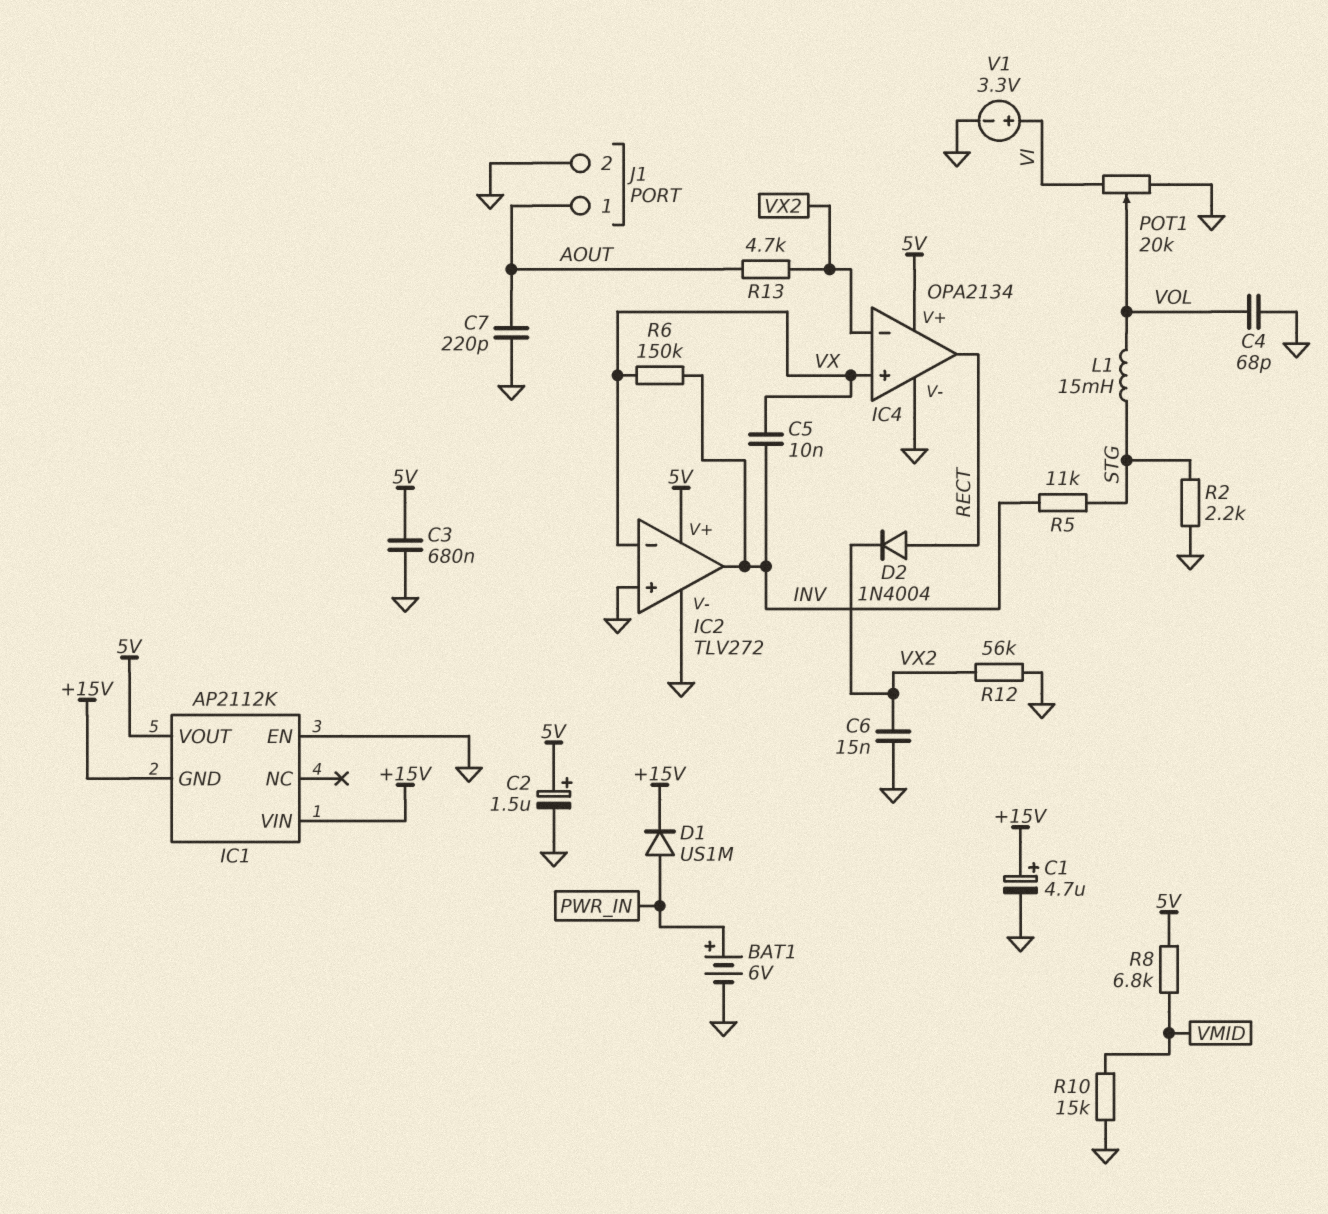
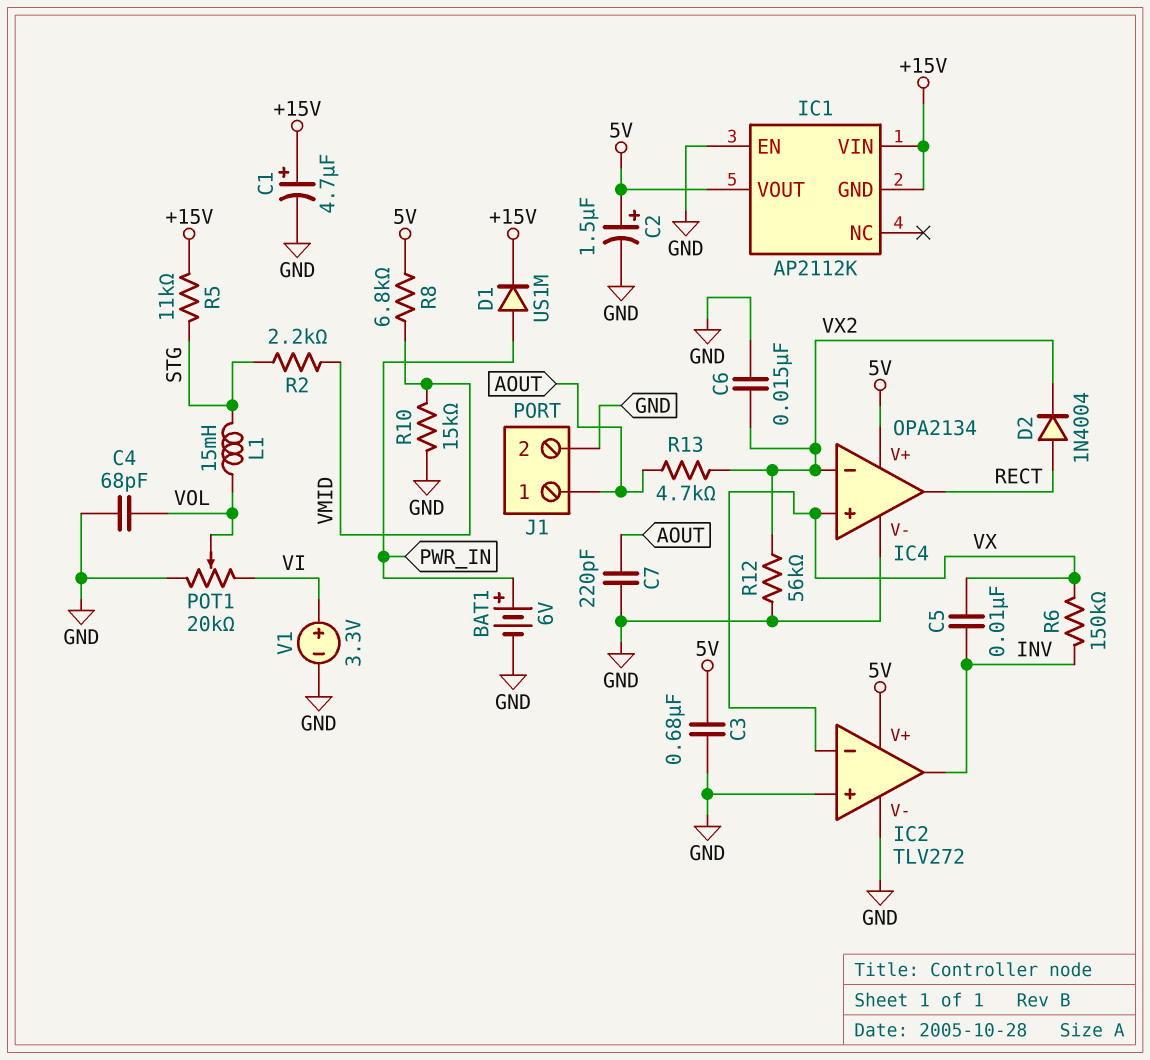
R2: 2.2k (GND, STG) -> 2.2k (STG, VMID)
R5: 11k (INV, STG) -> 11k (+15V, STG)

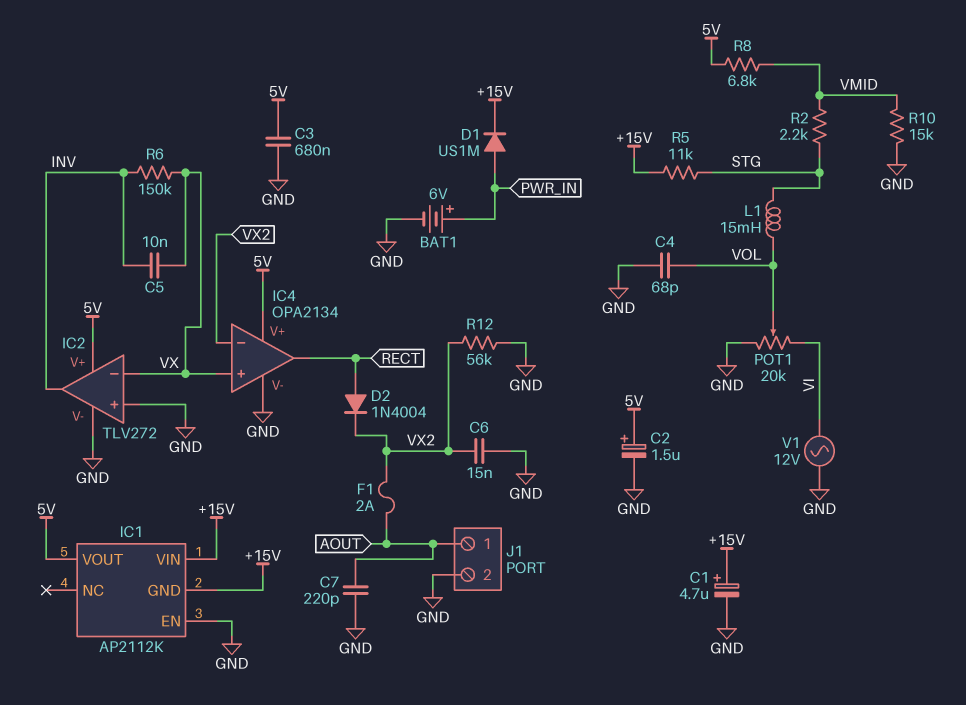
F1: none -> 2A (AOUT, VX2)
R13: 4.7k (AOUT, VX2) -> none
V1: 3.3V (plus VI, minus GND) -> AC 12V (GND, VI)

